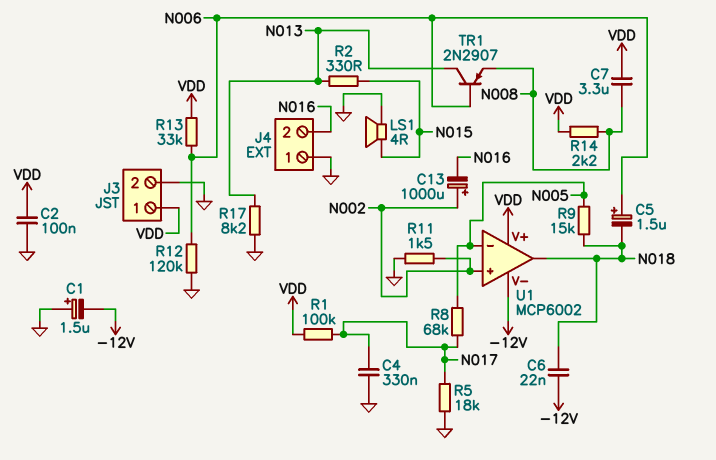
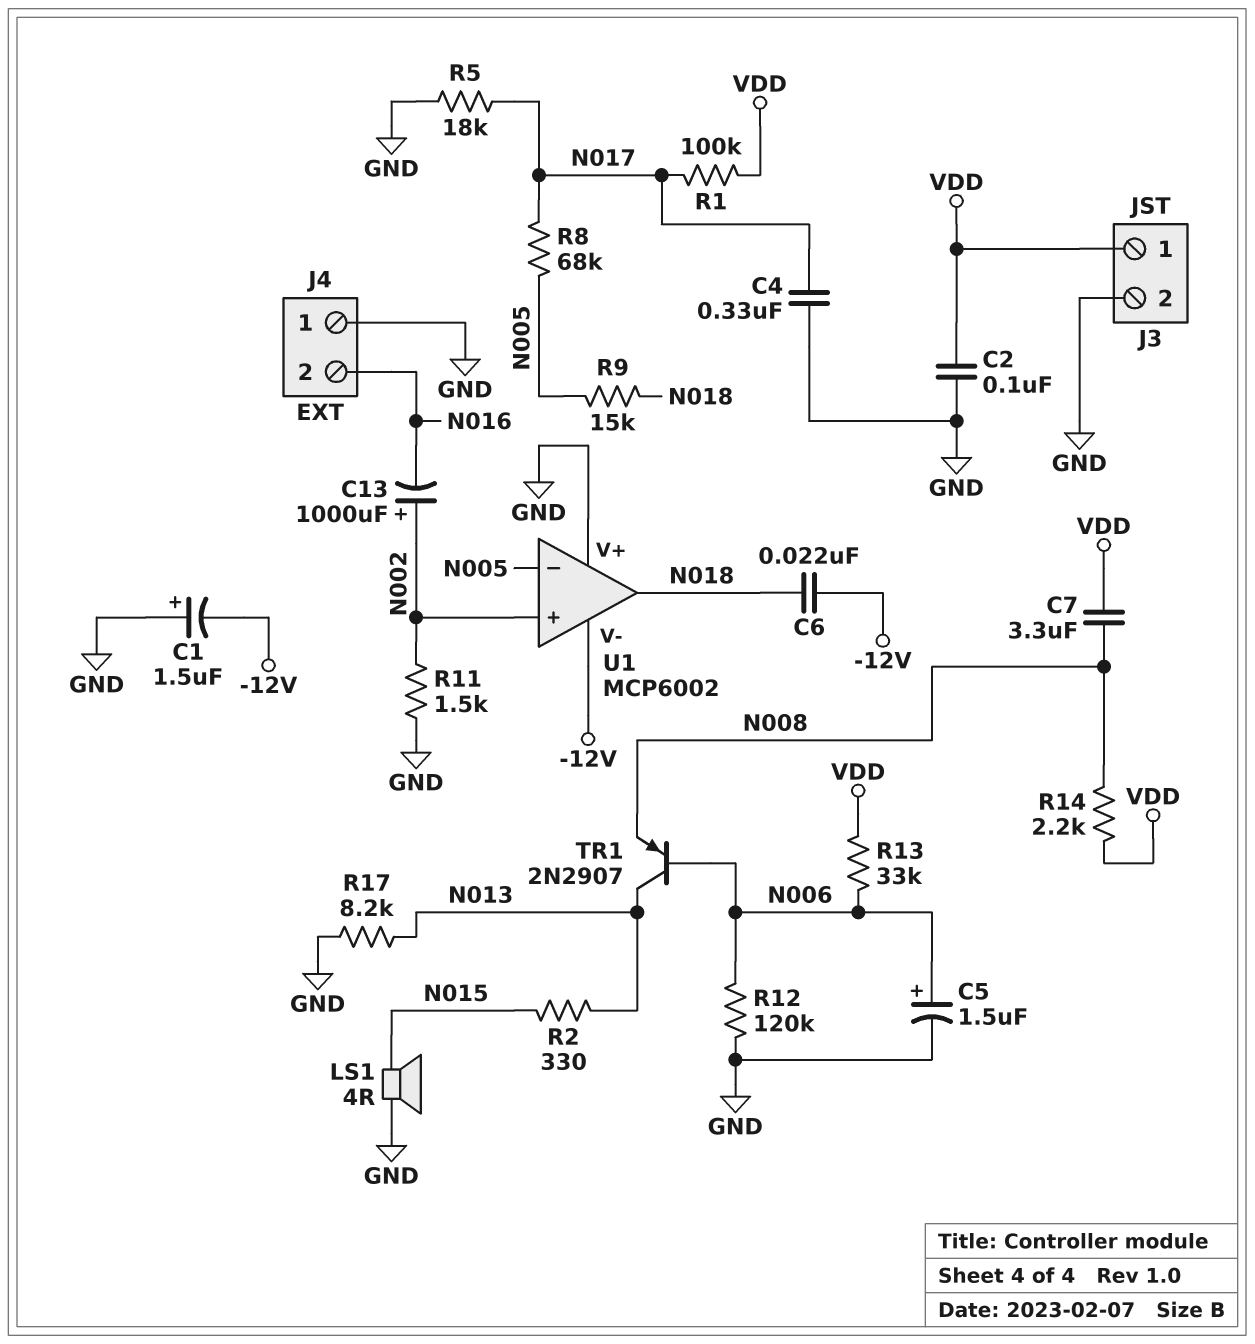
C5: 1.5uF (plus N006, minus N018) -> 1.5uF (plus N006, minus GND)
U1 pin V+: VDD -> GND

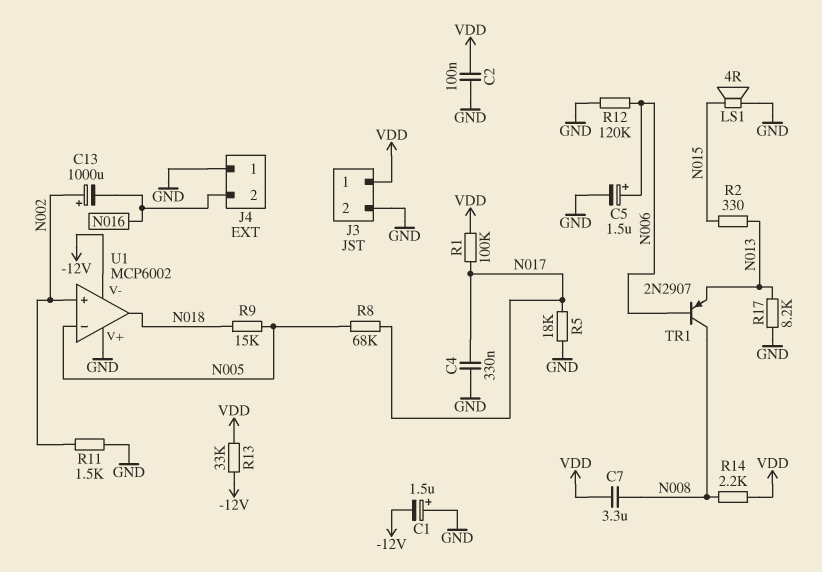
C6: 22nF (-12V, N018) -> none
R13: 33k (N006, VDD) -> 33k (-12V, VDD)
TR1: PNP 2N2907 (B N006, C N013, E N008) -> PNP 2N2907 (B N006, C N008, E N013)

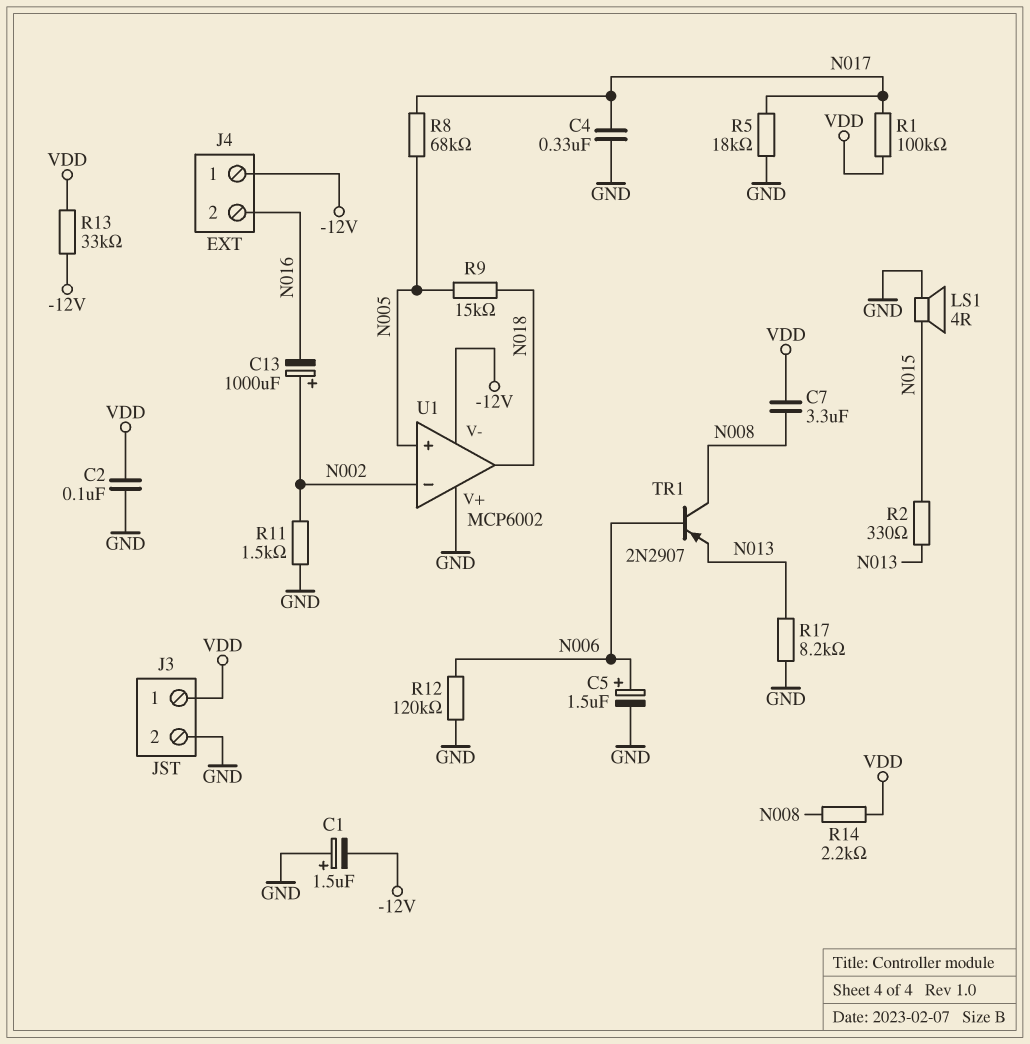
J4 pin 1: GND -> -12V
U1 pin in+: N002 -> N005
U1 pin in-: N005 -> N002

